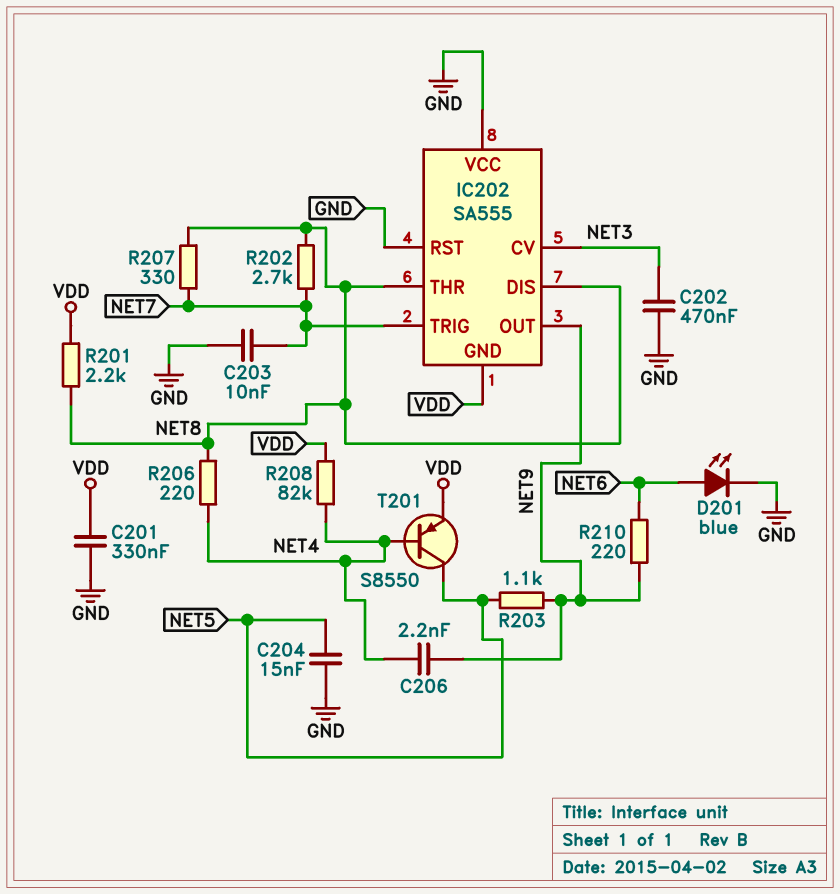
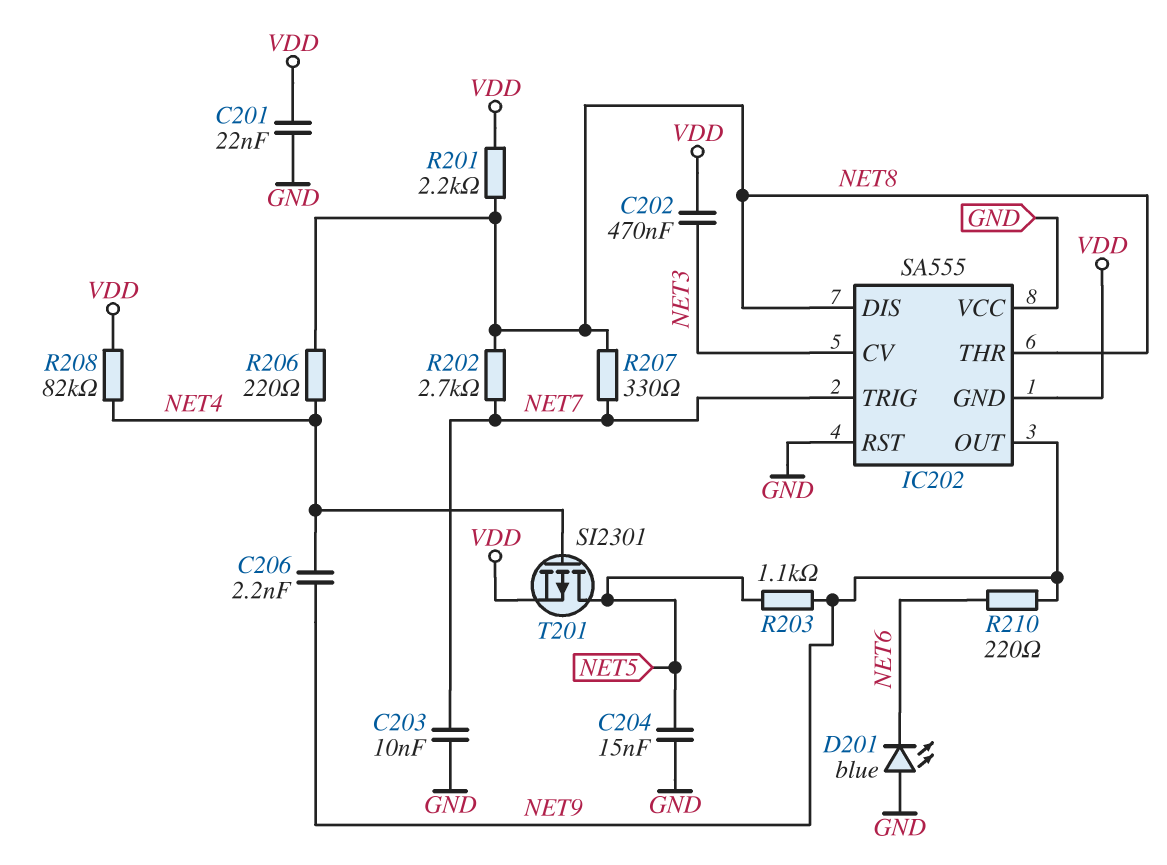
C201: 330nF (GND, VDD) -> 22nF (GND, VDD)
C202: 470nF (GND, NET3) -> 470nF (NET3, VDD)
D201: LED blue (A NET6, K GND) -> LED blue (A GND, K NET6)
T201: PNP S8550 (B NET4, C NET5, E VDD) -> PMOS SI2301 (G NET4, D NET5, S VDD)

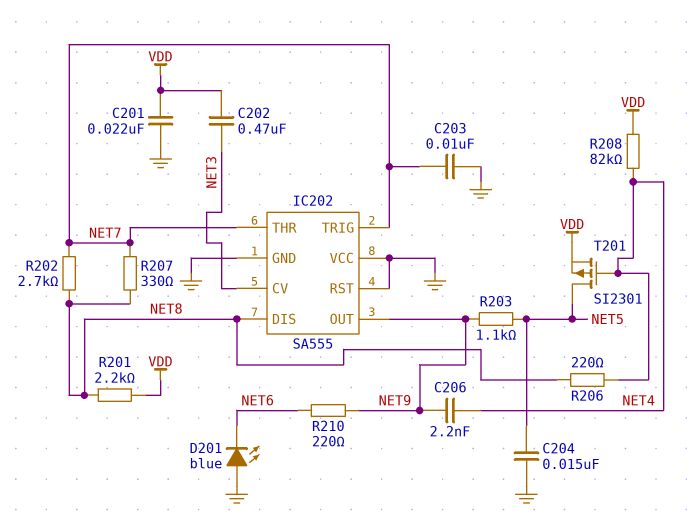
IC202 pin GND: VDD -> GND
IC202 pin THR: NET8 -> NET7

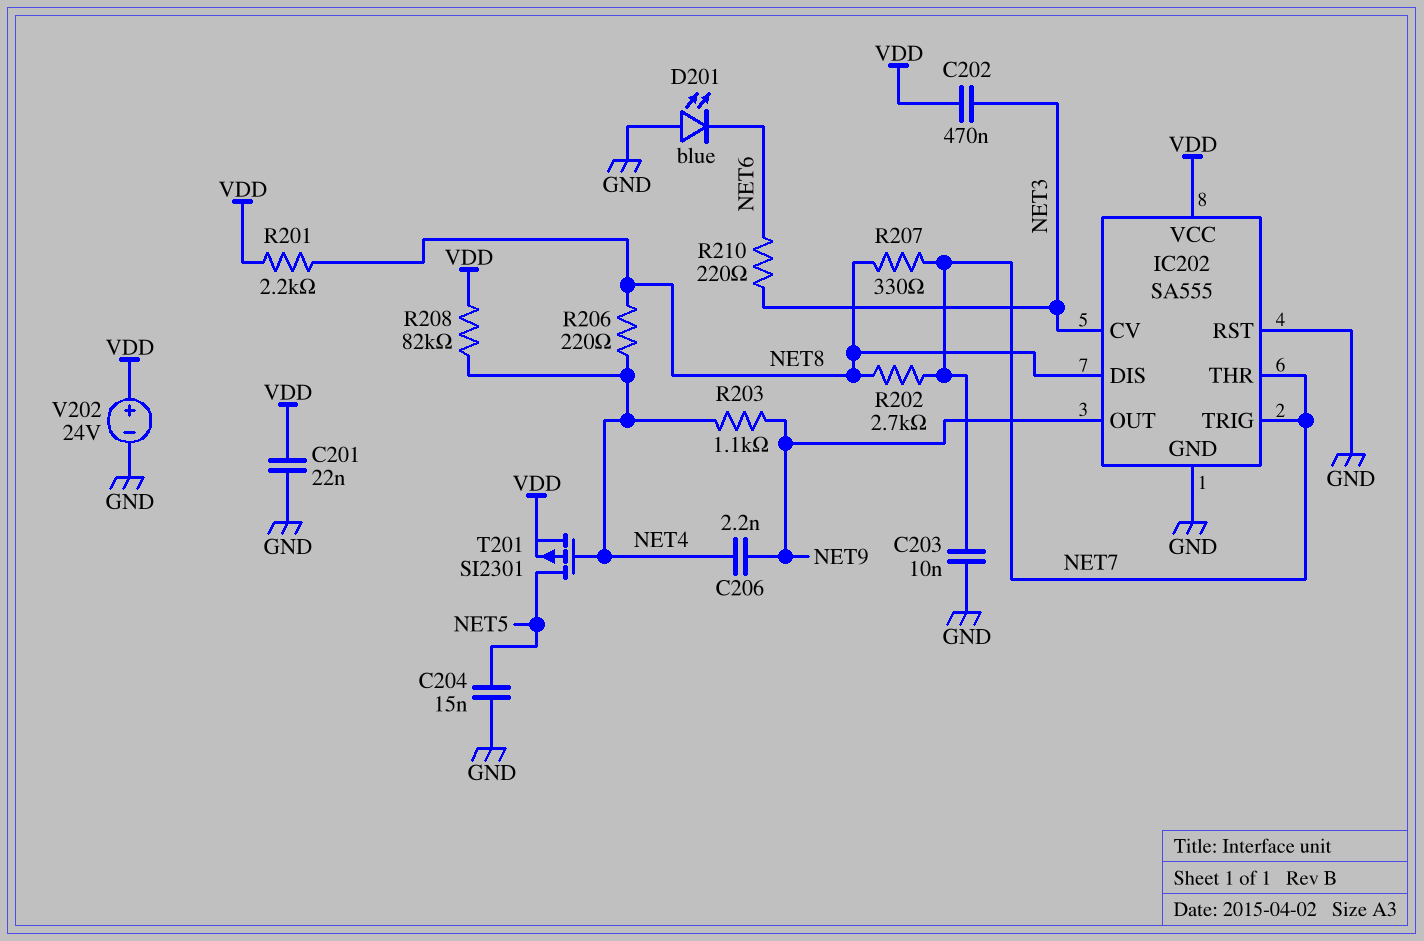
IC202 pin VCC: GND -> VDD
R203: 1.1k (NET5, NET9) -> 1.1k (NET4, NET9)
R210: 220 (NET6, NET9) -> 220 (NET3, NET6)
V202: none -> 24V (plus VDD, minus GND)

